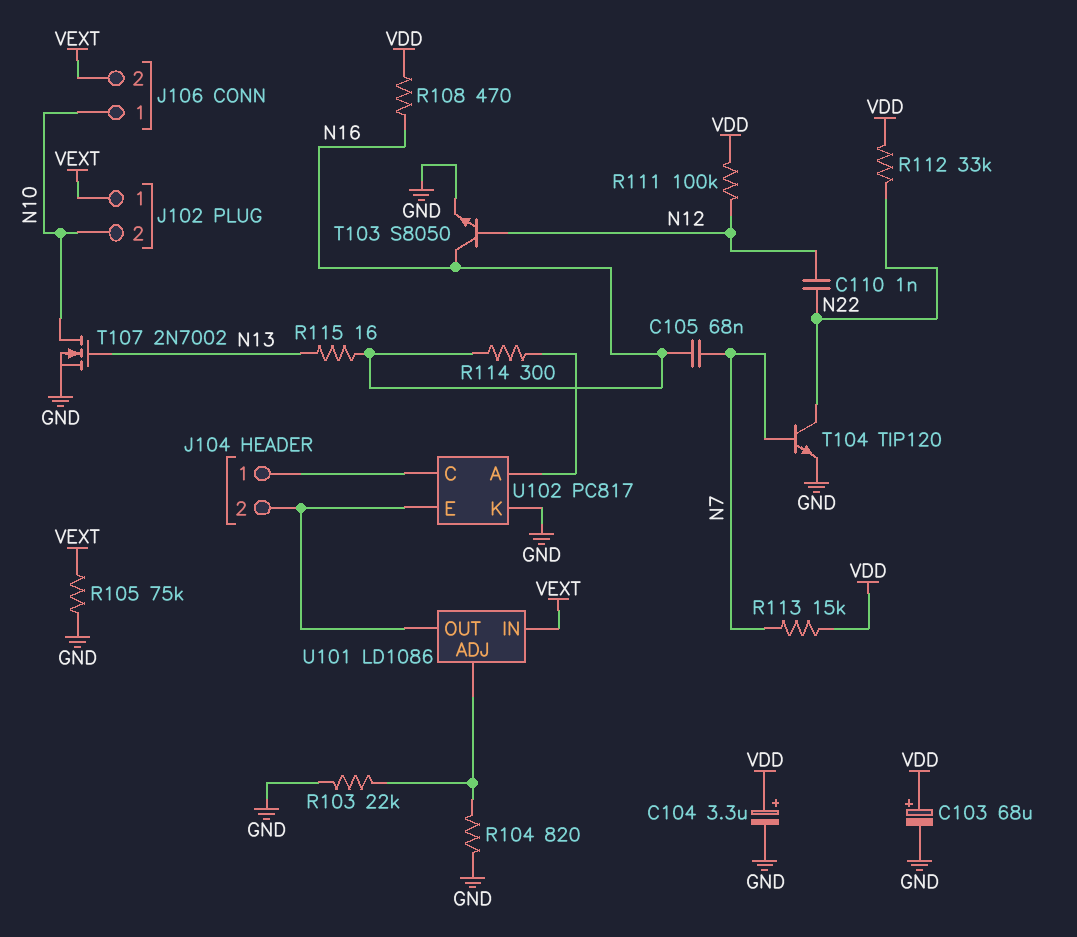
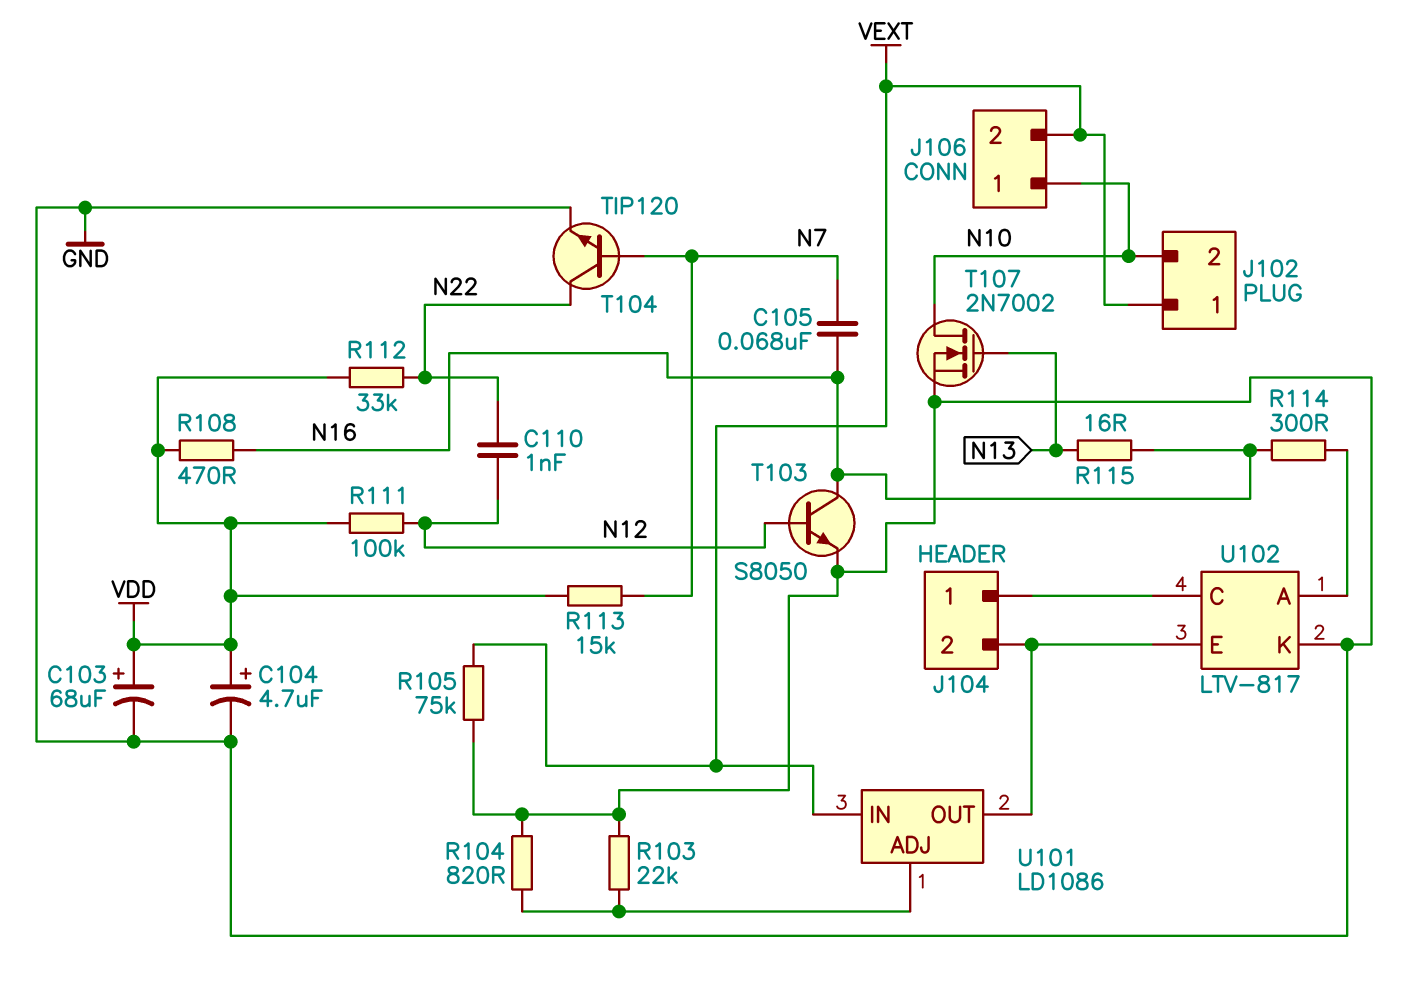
C104: 3.3uF (plus VDD, minus GND) -> 4.7uF (plus VDD, minus GND)
U102: PC817 -> LTV-817

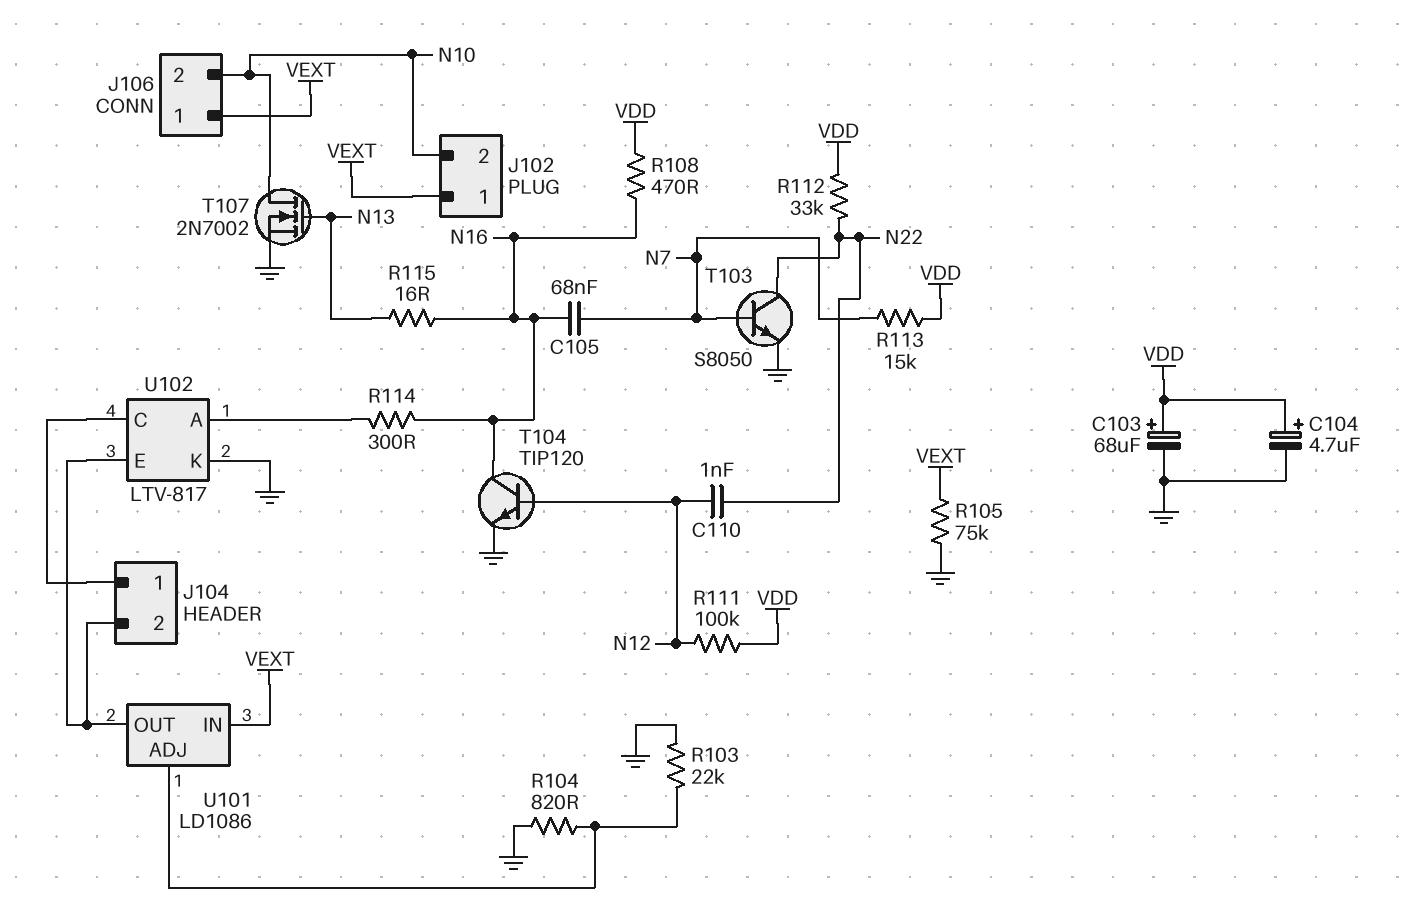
J106 pin 1: N10 -> VEXT
J106 pin 2: VEXT -> N10
T103: NPN S8050 (B N12, C N16, E GND) -> NPN S8050 (B N7, C N22, E GND)
T104: NPN TIP120 (B N7, C N22, E GND) -> NPN TIP120 (B N12, C N16, E GND)

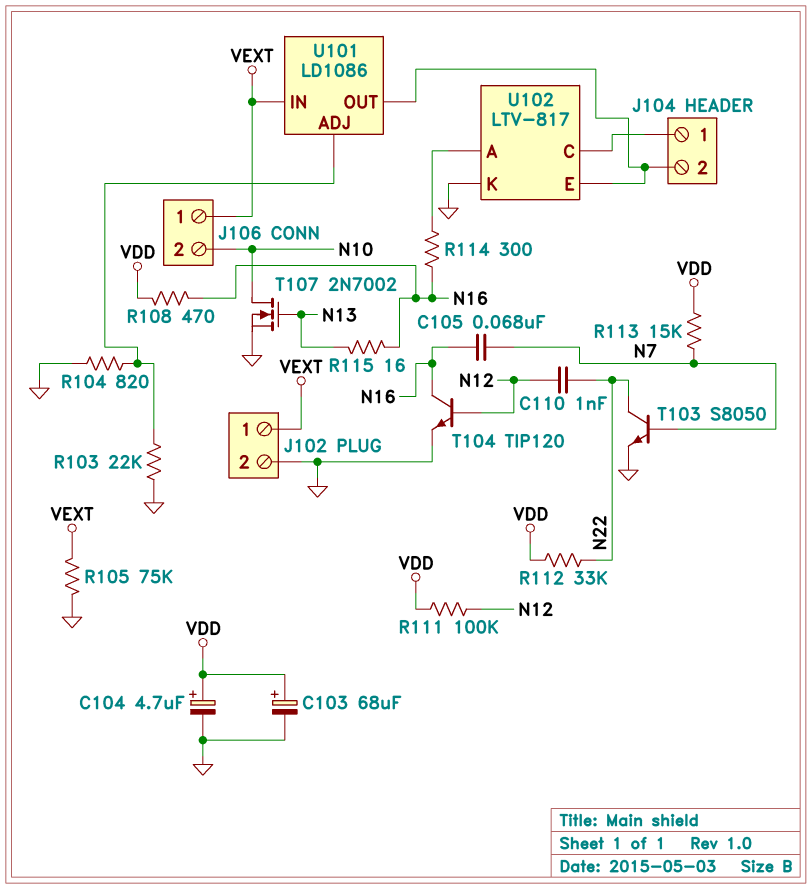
J102 pin 2: N10 -> GND

